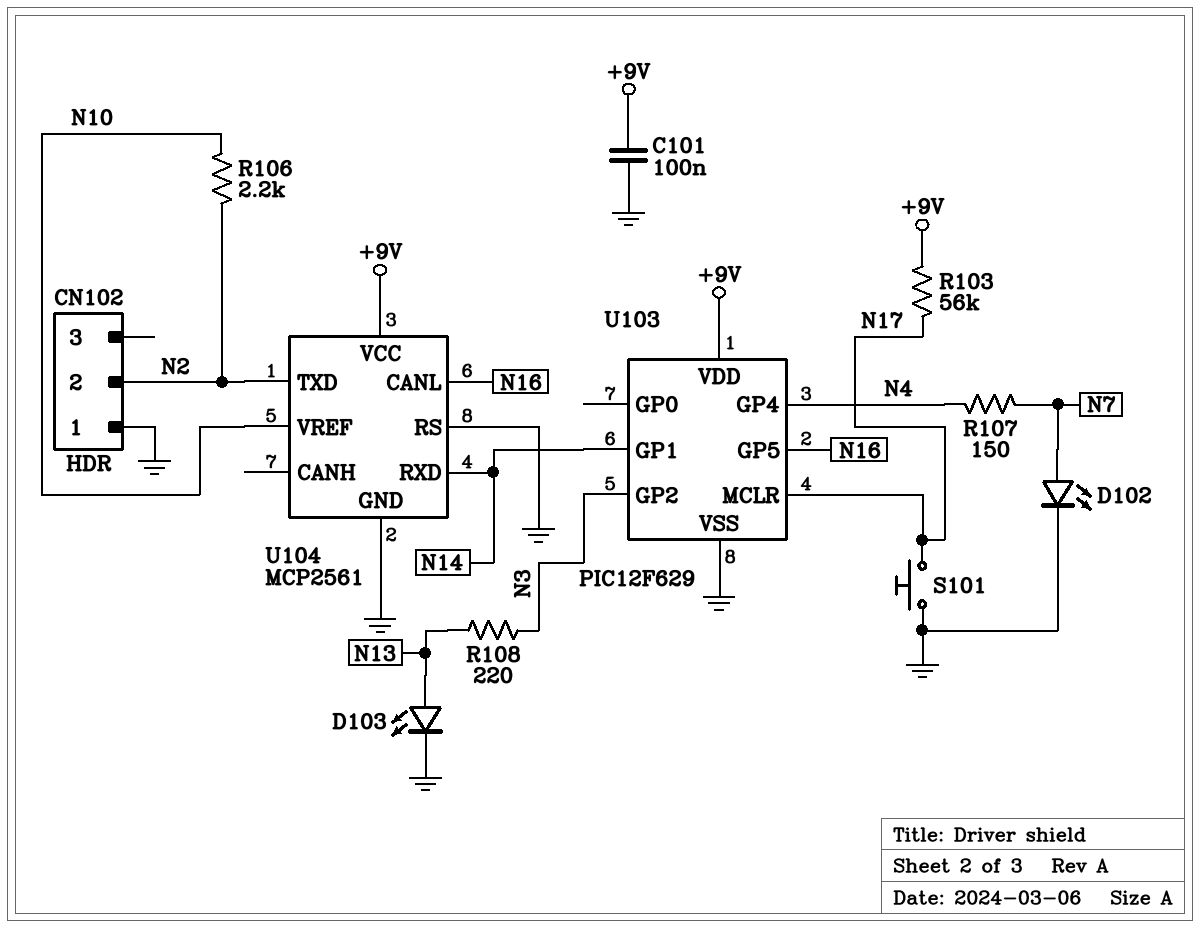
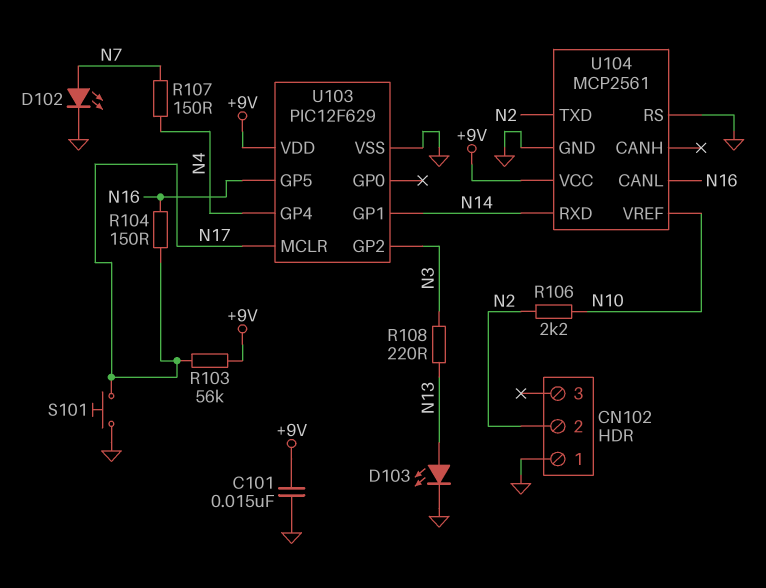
C101: 100nF (+9V, GND) -> 15nF (+9V, GND)
R104: none -> 150 (N16, N17)

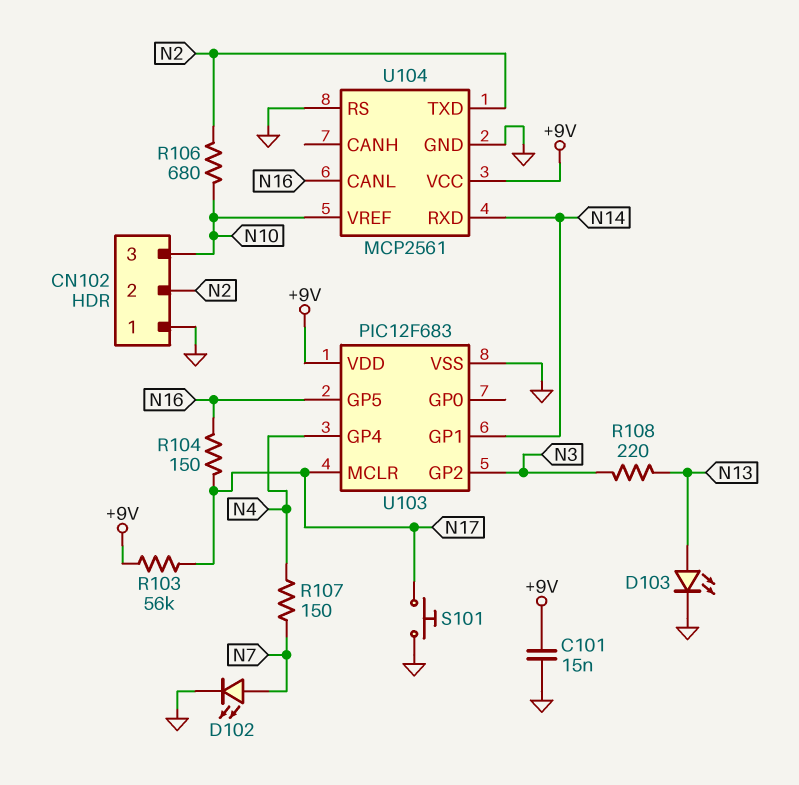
CN102 pin 3: none -> N10
R106: 2.2k (N2, N10) -> 680 (N2, N10)
U103: PIC12F629 -> PIC12F683

